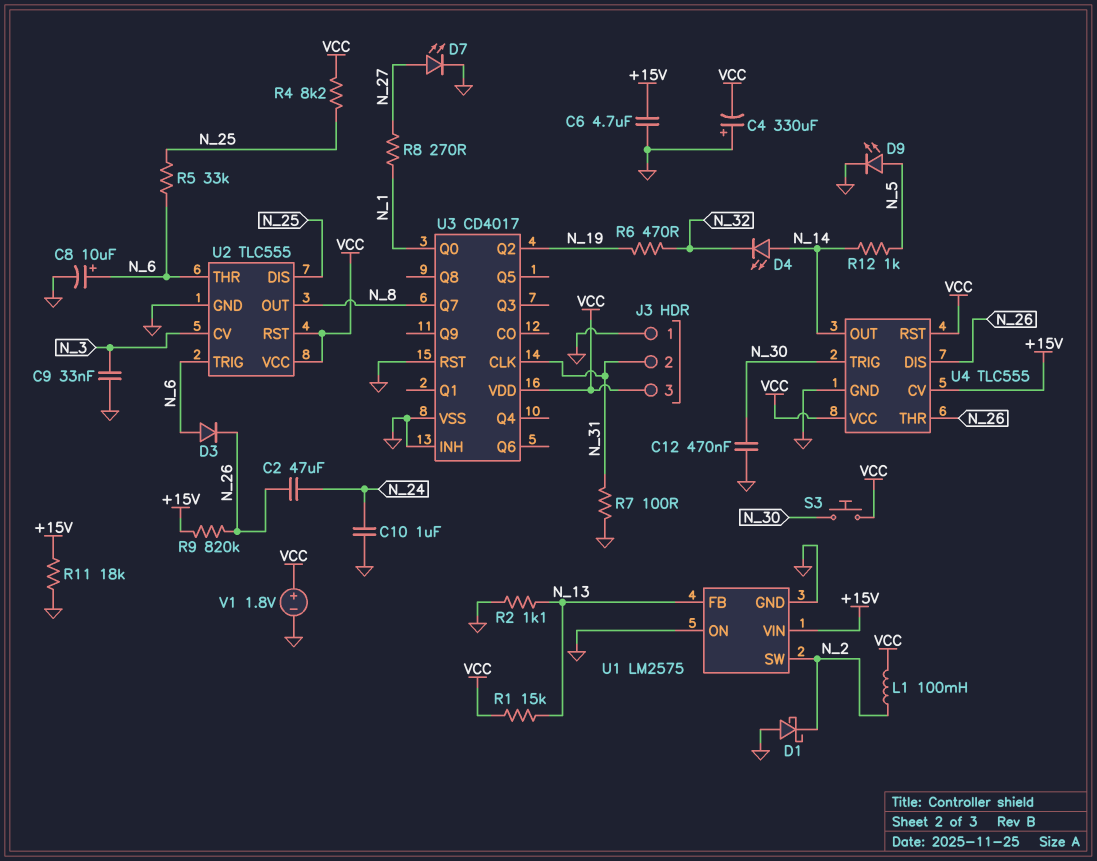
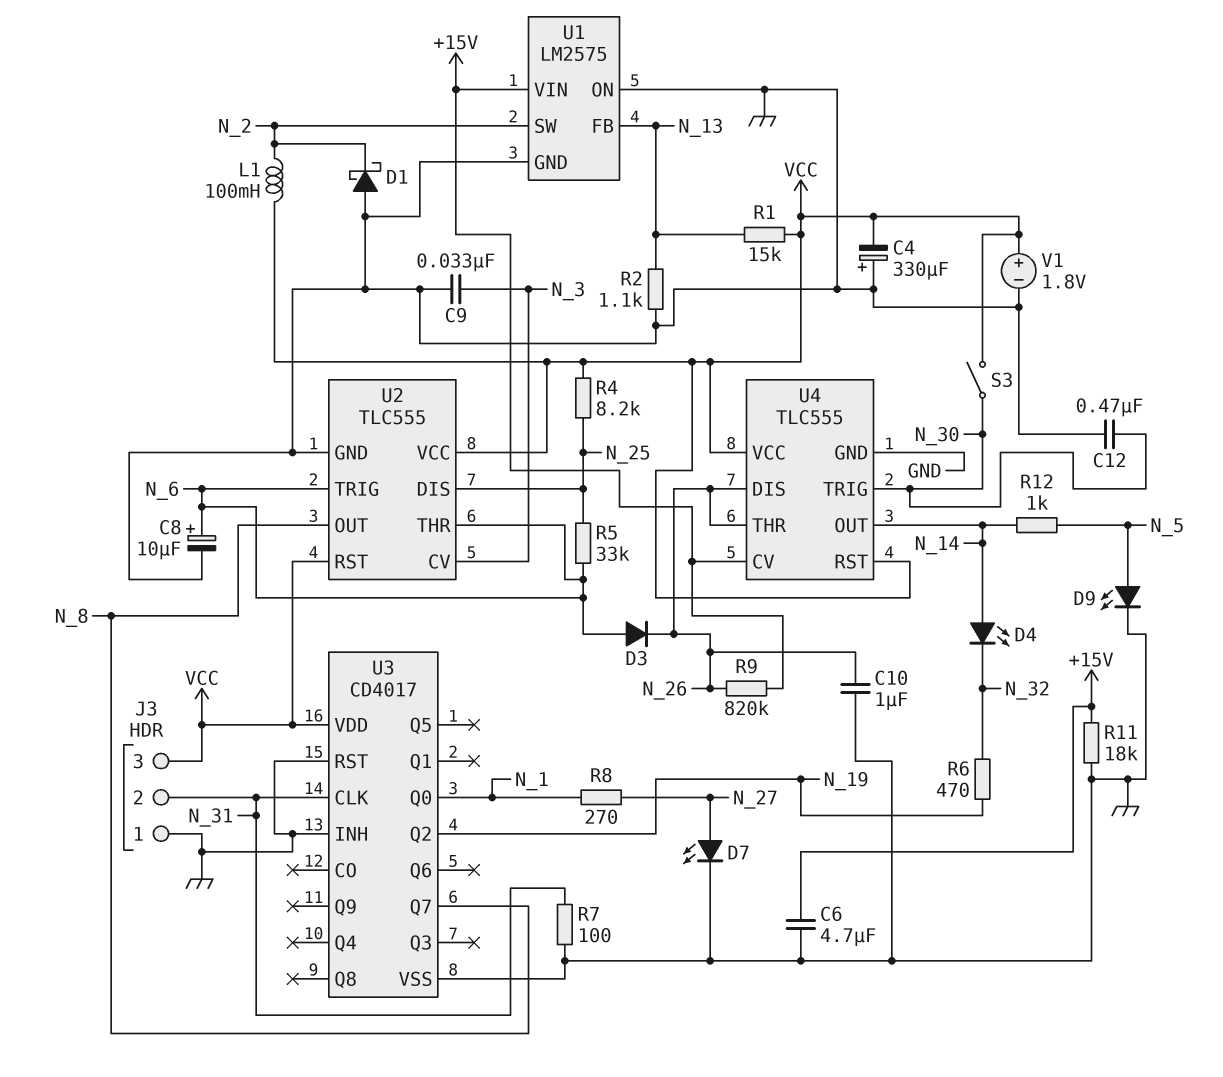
C2: 47uF (N_24, N_26) -> none
C10: 1uF (GND, N_24) -> 1uF (GND, N_26)
S3: button (N_30, VCC) -> switch (N_30, VCC)

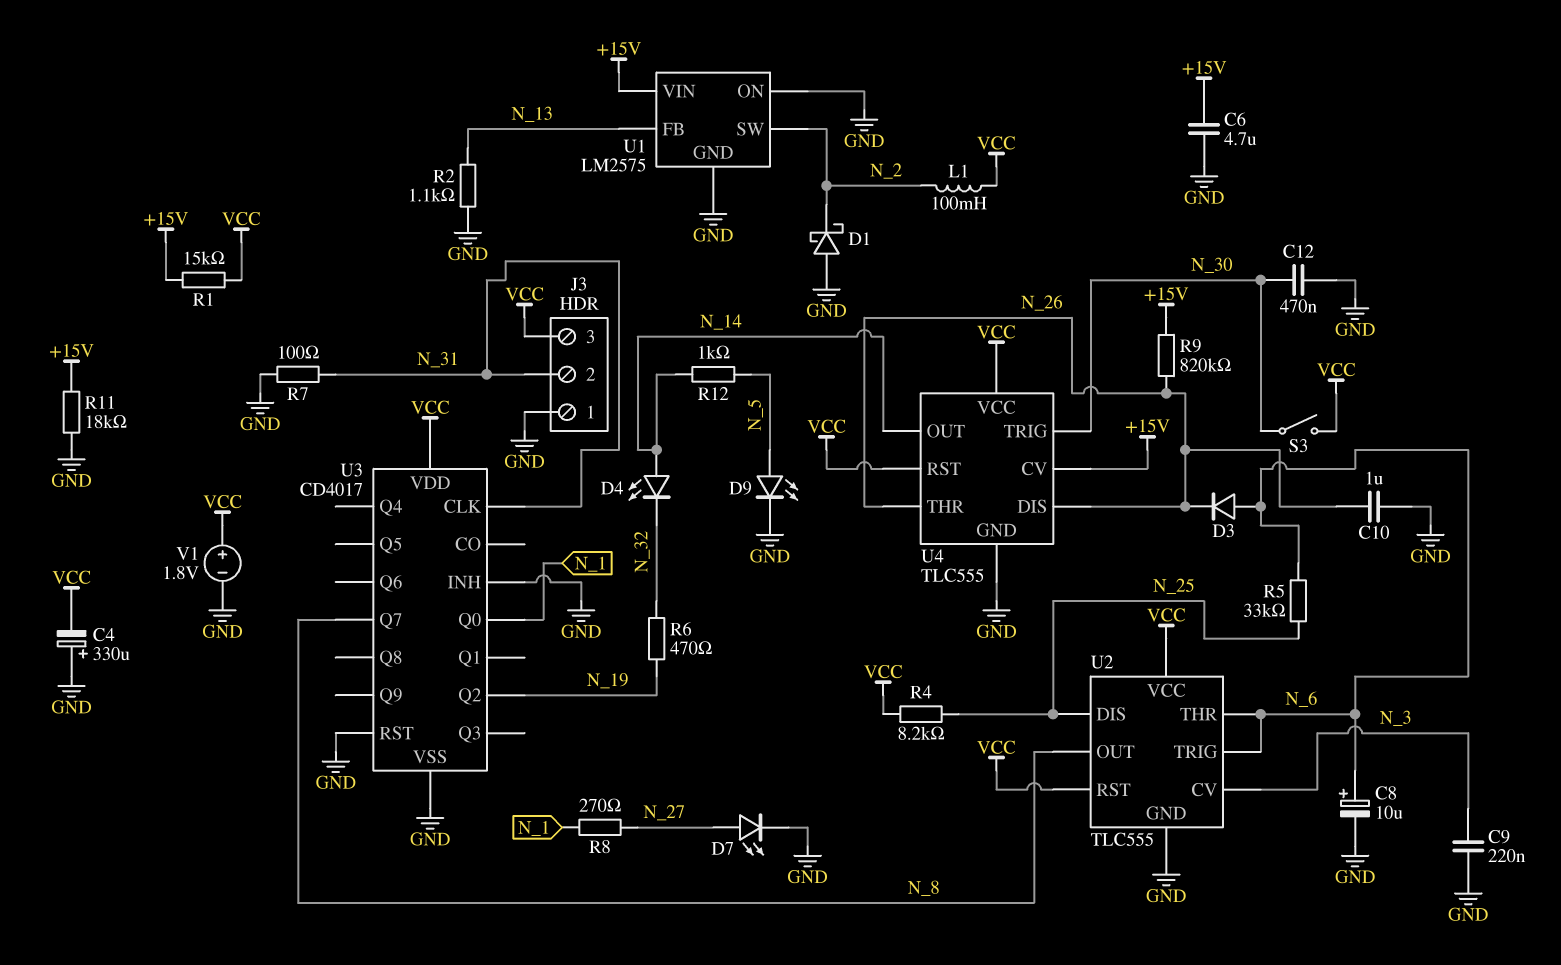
C9: 33nF (GND, N_3) -> 220nF (GND, N_3)
R1: 15k (N_13, VCC) -> 15k (+15V, VCC)

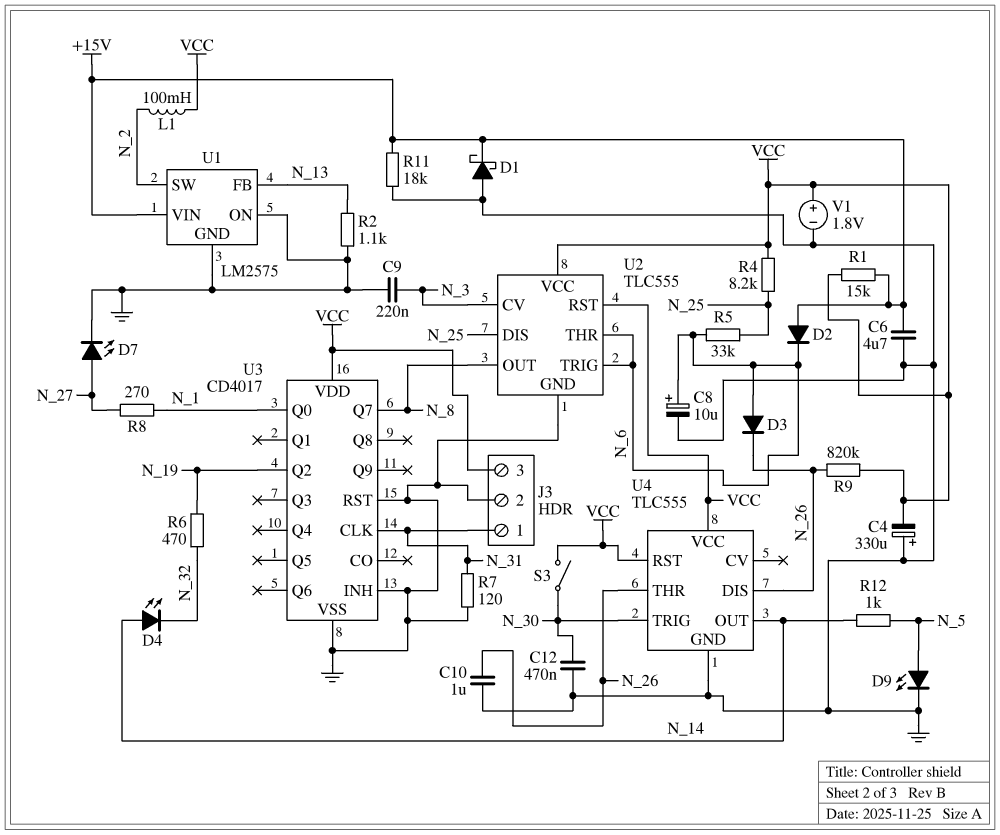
D1: schottky (A GND, K N_2) -> schottky (A GND, K +15V)
D2: none -> diode (A +15V, K N_6)
J3 pin 1: GND -> N_31
J3 pin 2: N_31 -> GND
R7: 100 (GND, N_31) -> 120 (GND, N_31)
R9: 820k (+15V, N_26) -> 820k (N_26, VCC)
U4 pin CV: +15V -> none

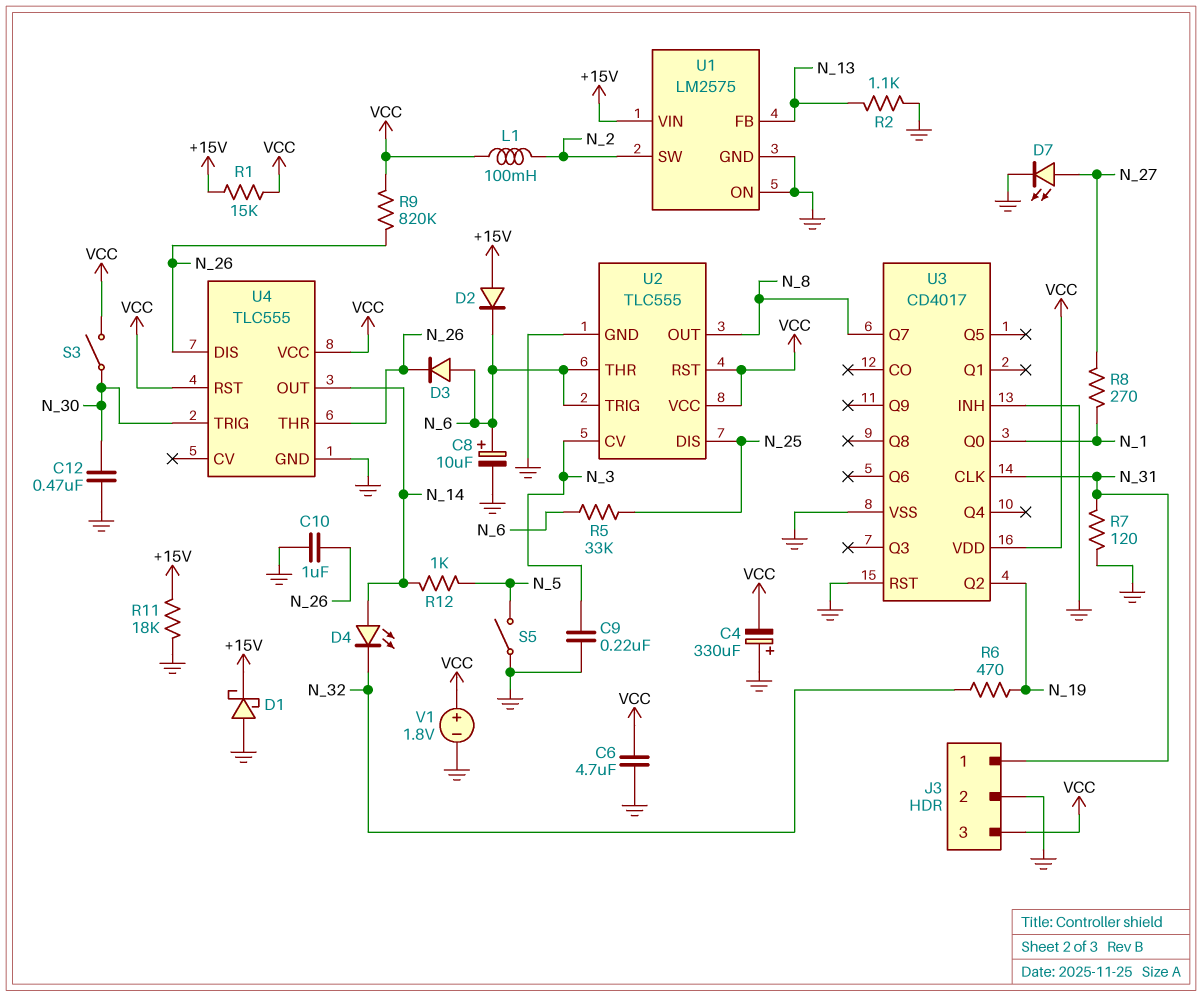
C6: 4.7uF (+15V, GND) -> 4.7uF (GND, VCC)
D9: LED (A N_5, K GND) -> none
R4: 8.2k (N_25, VCC) -> none
S5: none -> switch (GND, N_5)

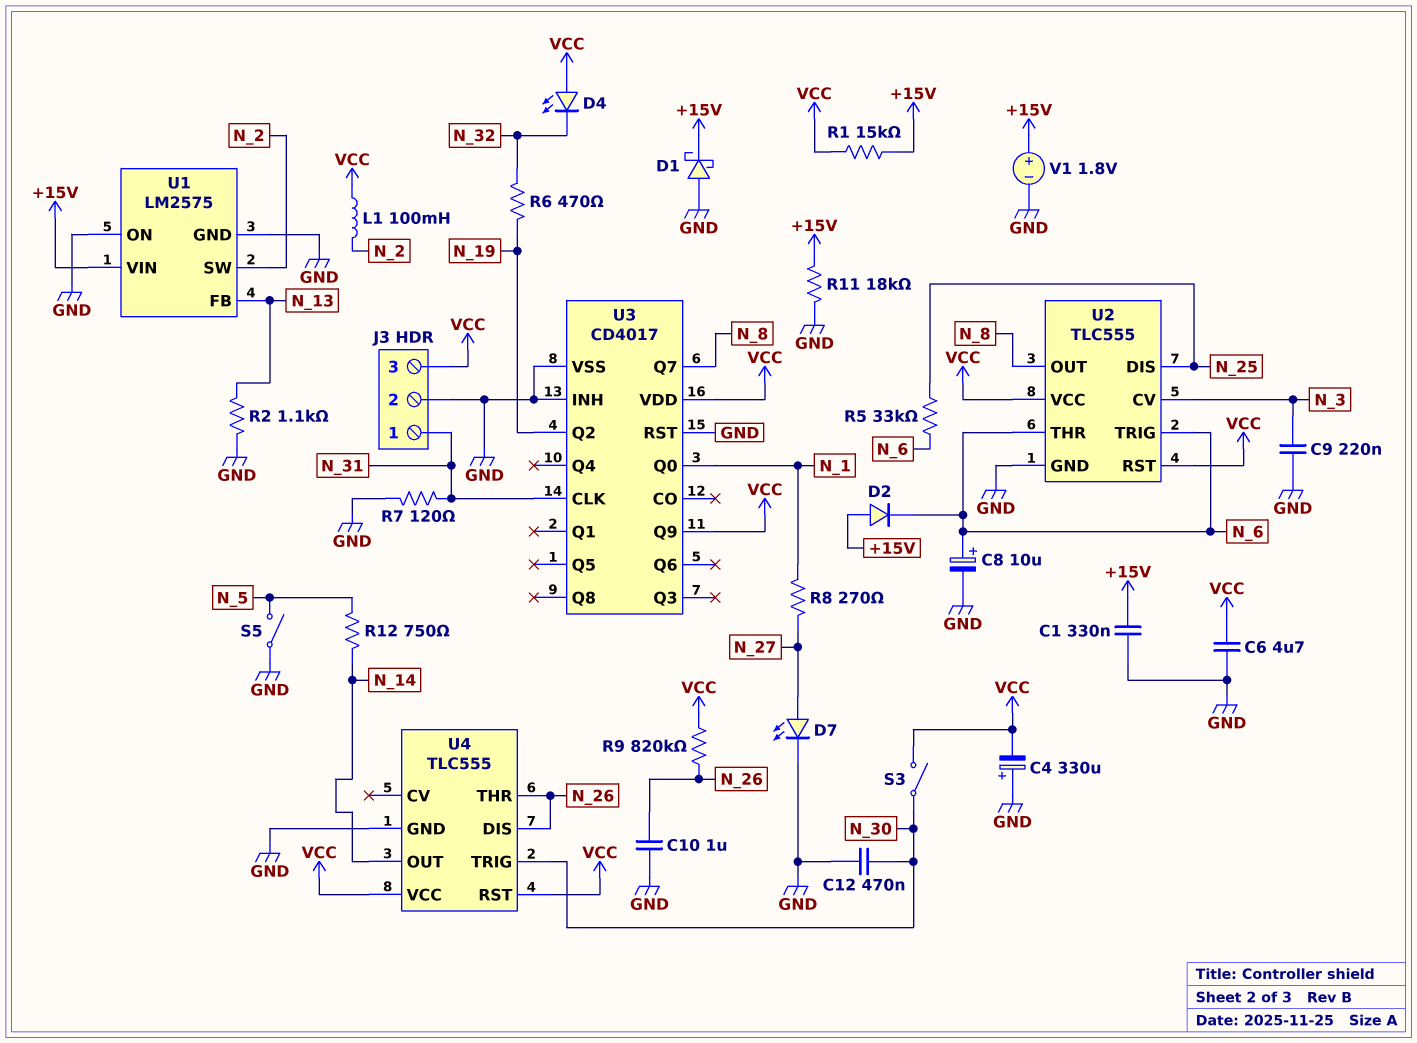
C1: none -> 330nF (+15V, GND)
D3: diode (A N_6, K N_26) -> none
D4: LED (A N_14, K N_32) -> LED (A VCC, K N_32)
R12: 1k (N_5, N_14) -> 750 (N_5, N_14)
U3 pin Q9: none -> VCC
V1: 1.8V (plus VCC, minus GND) -> 1.8V (plus +15V, minus GND)

